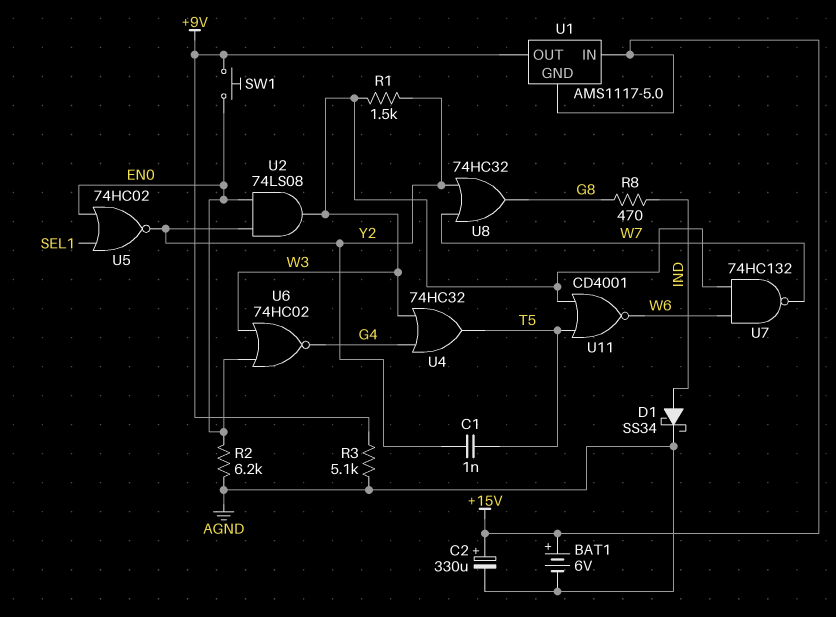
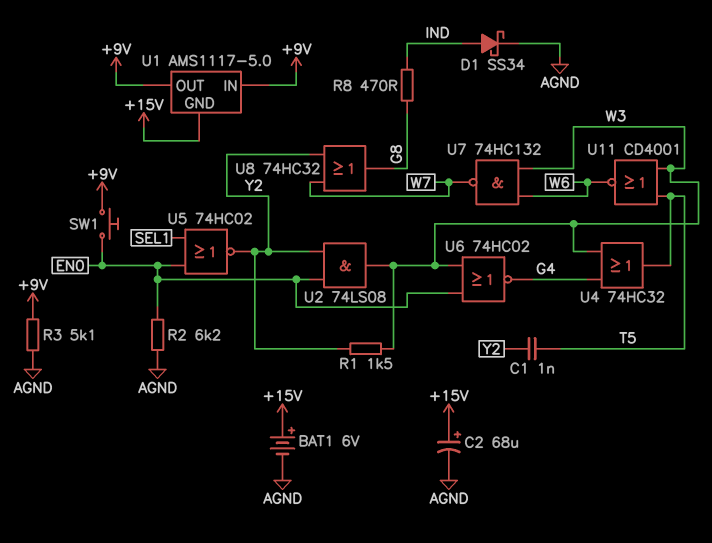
C2: 330uF (plus +15V, minus AGND) -> 68uF (plus +15V, minus AGND)
U1 pin IN: +15V -> +9V

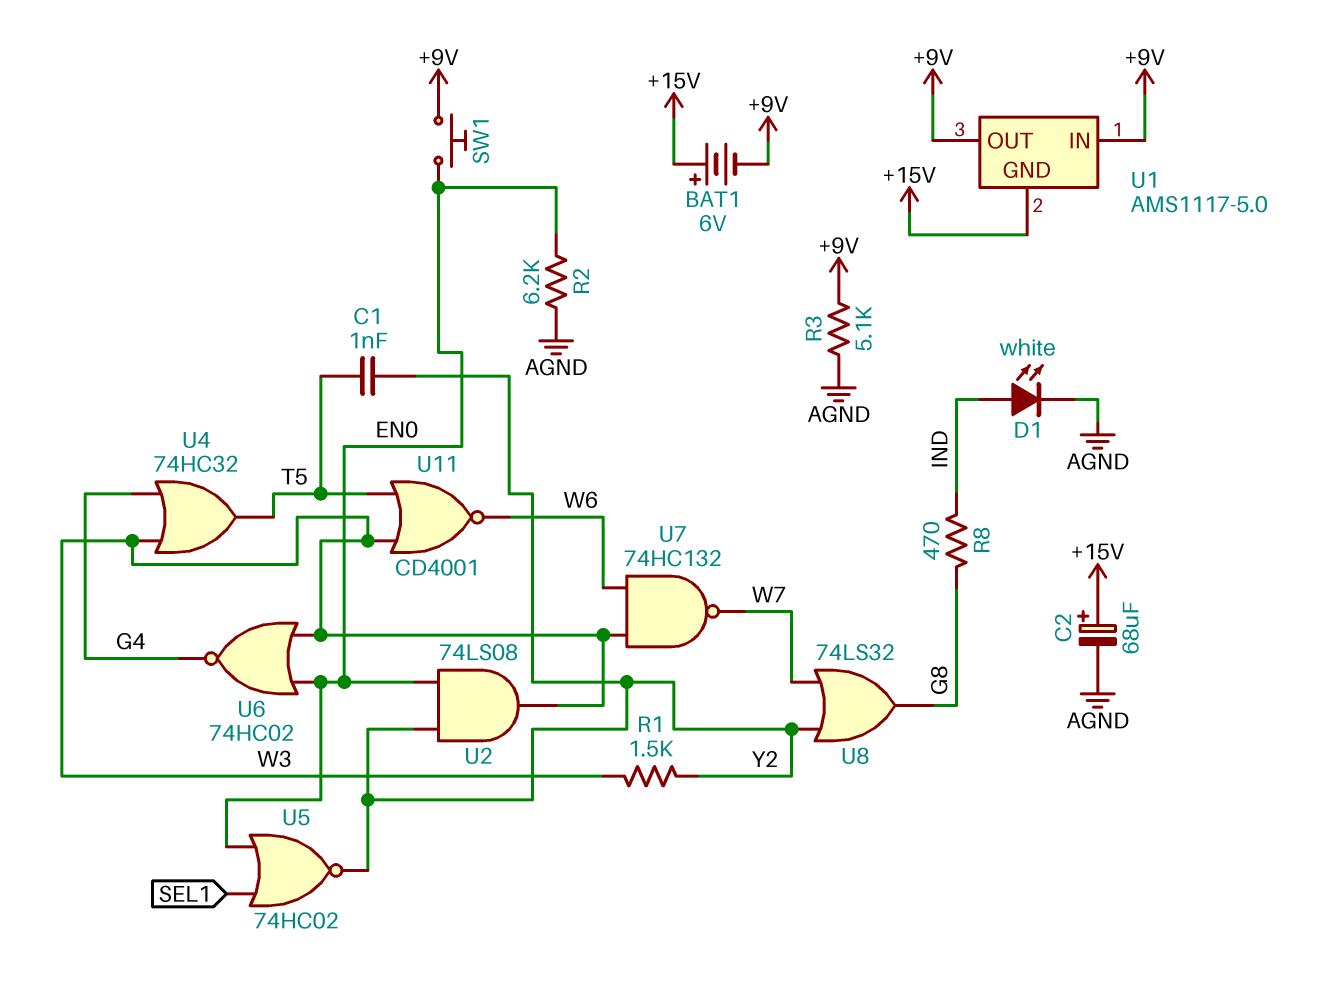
BAT1: 6V (plus +15V, minus AGND) -> 6V (plus +15V, minus +9V)
D1: schottky SS34 (A IND, K AGND) -> LED white (A IND, K AGND)
U8: OR 74HC32 (in W7, in Y2, out G8) -> OR 74LS32 (in W7, in Y2, out G8)

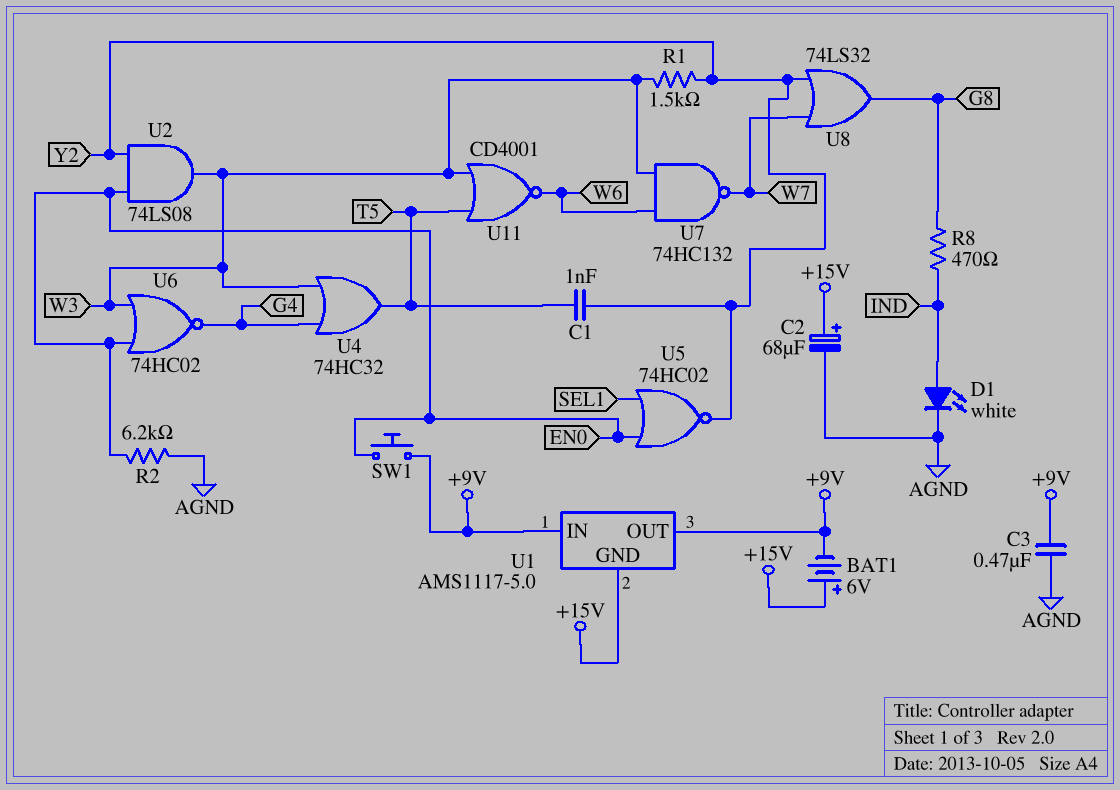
C3: none -> 470nF (+9V, AGND)
R3: 5.1k (+9V, AGND) -> none

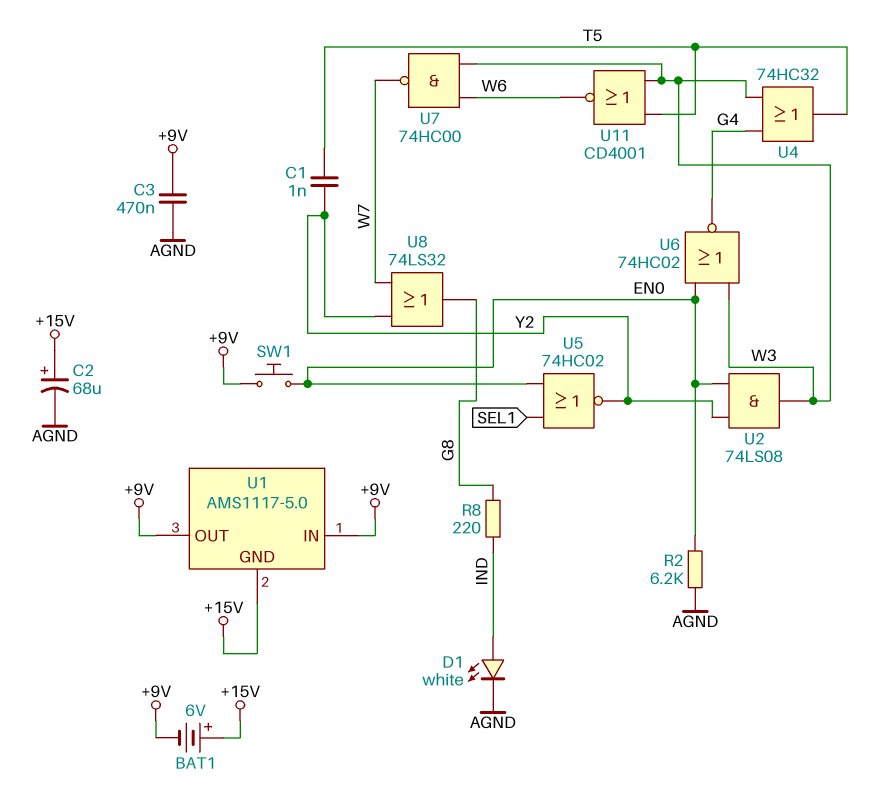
R1: 1.5k (W3, Y2) -> none
R8: 470 (G8, IND) -> 220 (G8, IND)
U7: NAND 74HC132 (in W3, in W6, out W7) -> NAND 74HC00 (in W3, in W6, out W7)

